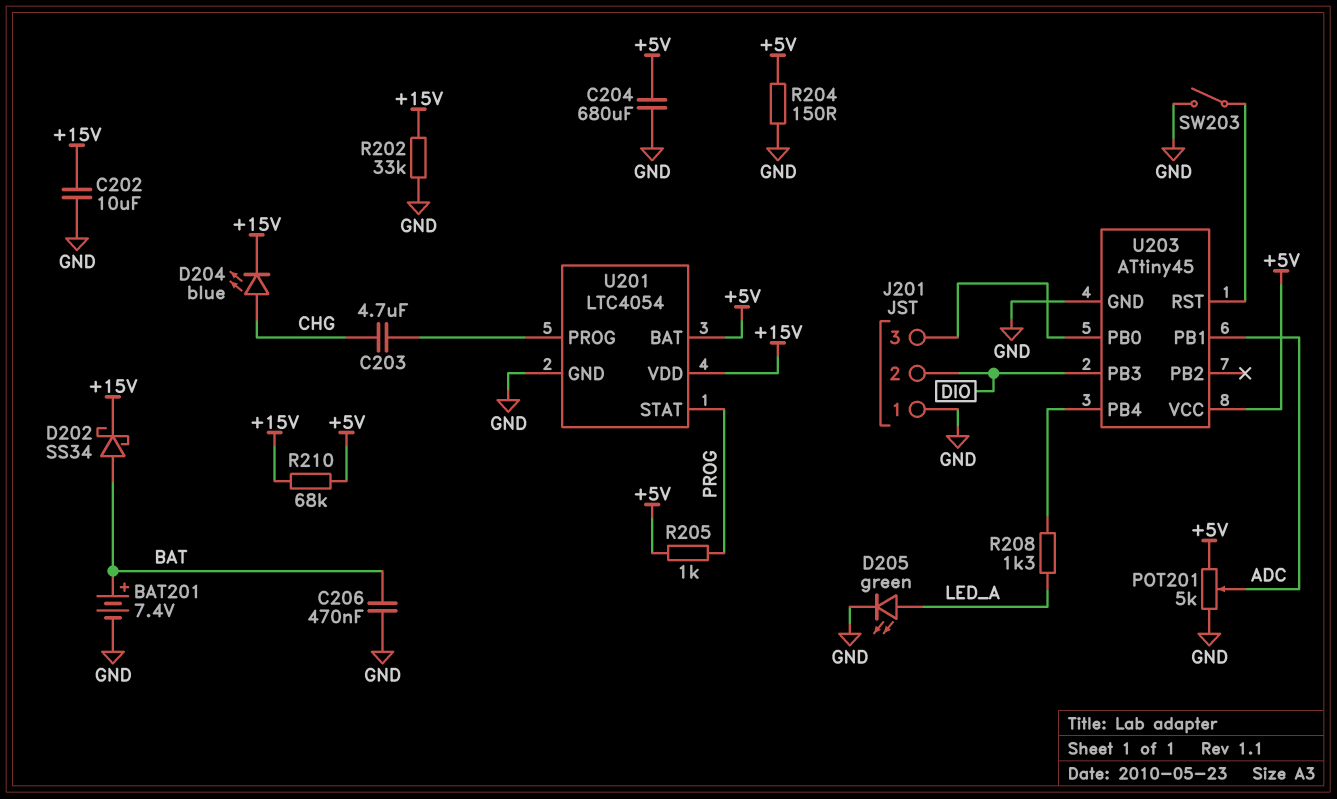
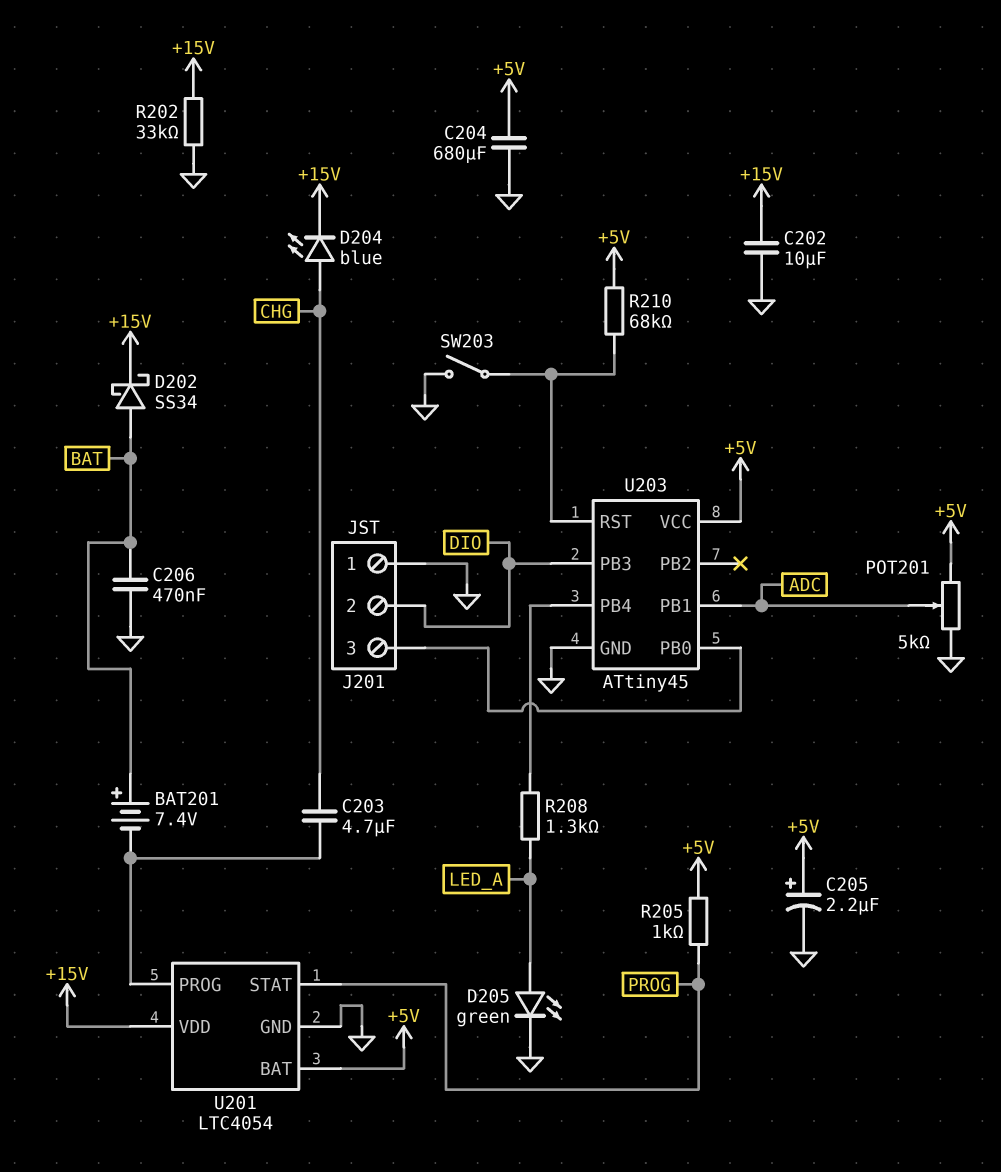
BAT201: 7.4V (plus BAT, minus GND) -> 7.4V (plus BAT, minus U201/PROG)
C205: none -> 2.2uF (plus +5V, minus GND)
R204: 150 (+5V, GND) -> none
R210: 68k (+5V, +15V) -> 68k (+5V, U203/RST)

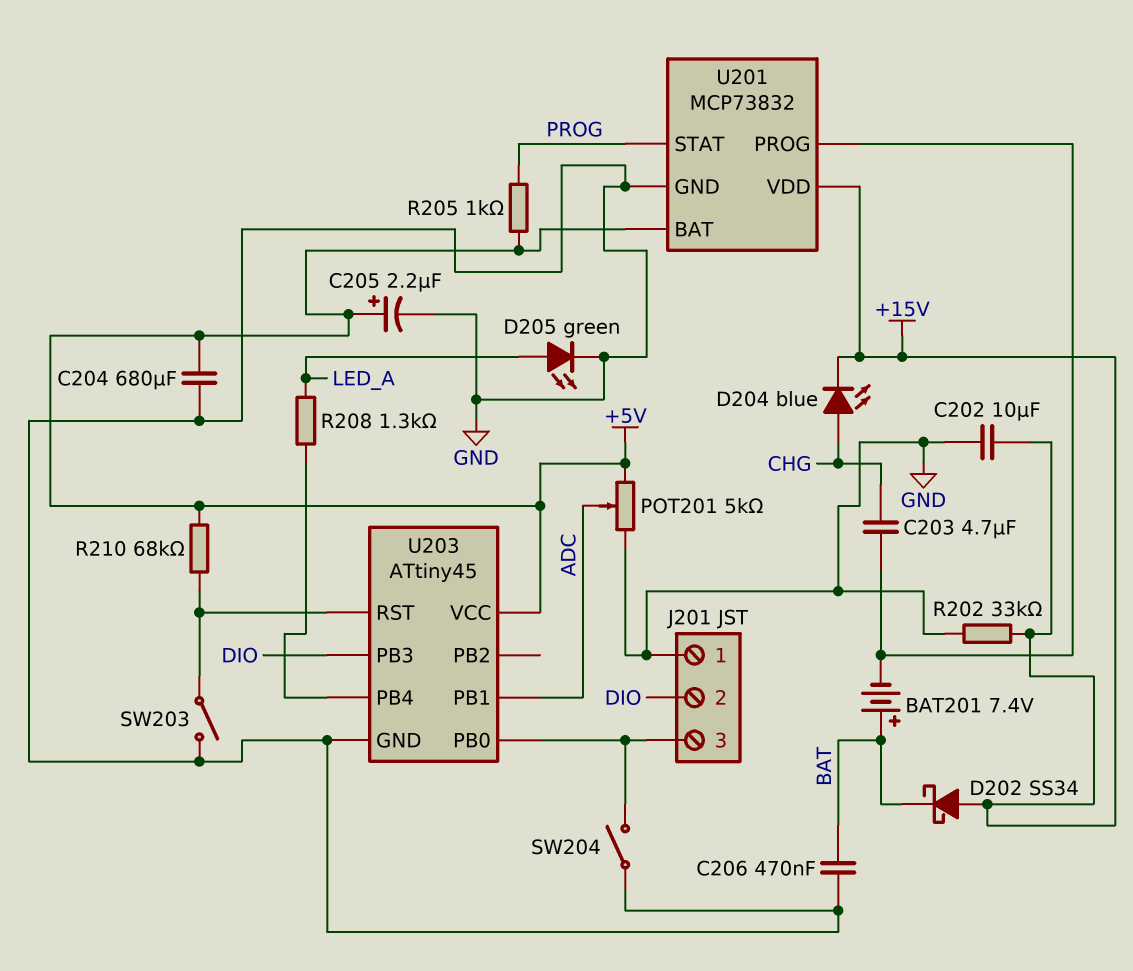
D202: schottky SS34 (A BAT, K +15V) -> schottky SS34 (A +15V, K BAT)
SW204: none -> switch (GND, J201/3)
U201: LTC4054 -> MCP73832

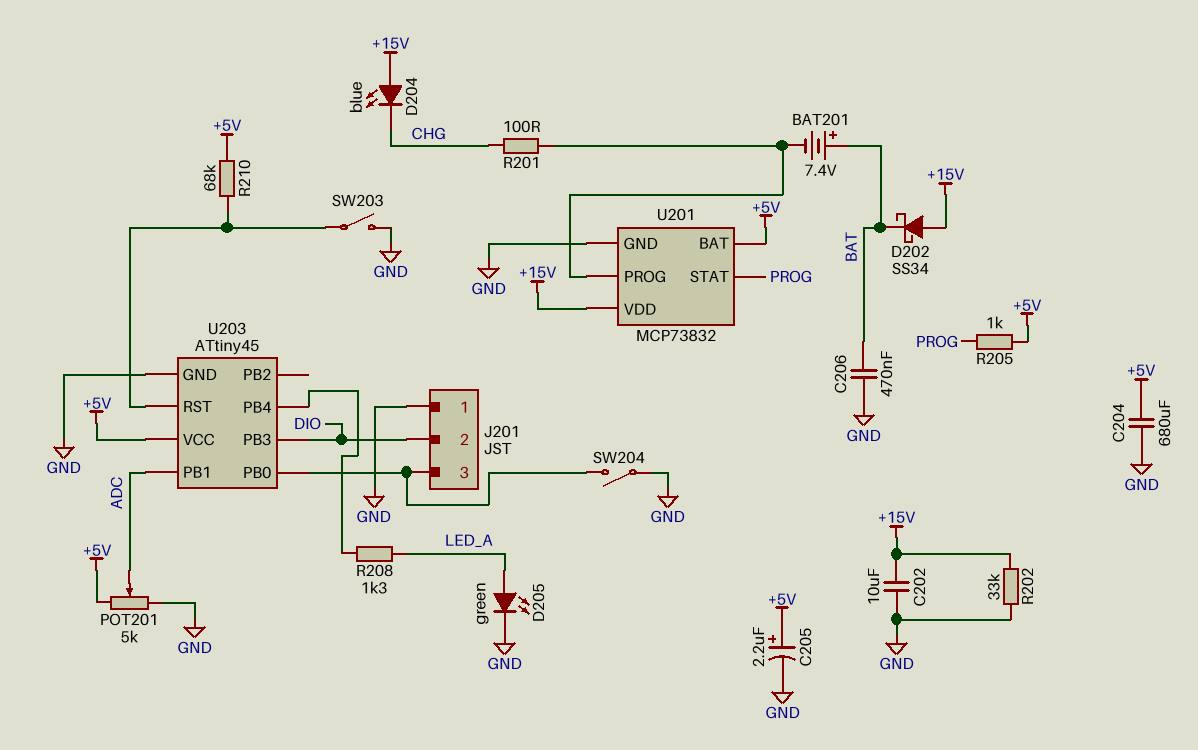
C203: 4.7uF (CHG, U201/PROG) -> none
D204: LED blue (A CHG, K +15V) -> LED blue (A +15V, K CHG)
R201: none -> 100 (CHG, U201/PROG)

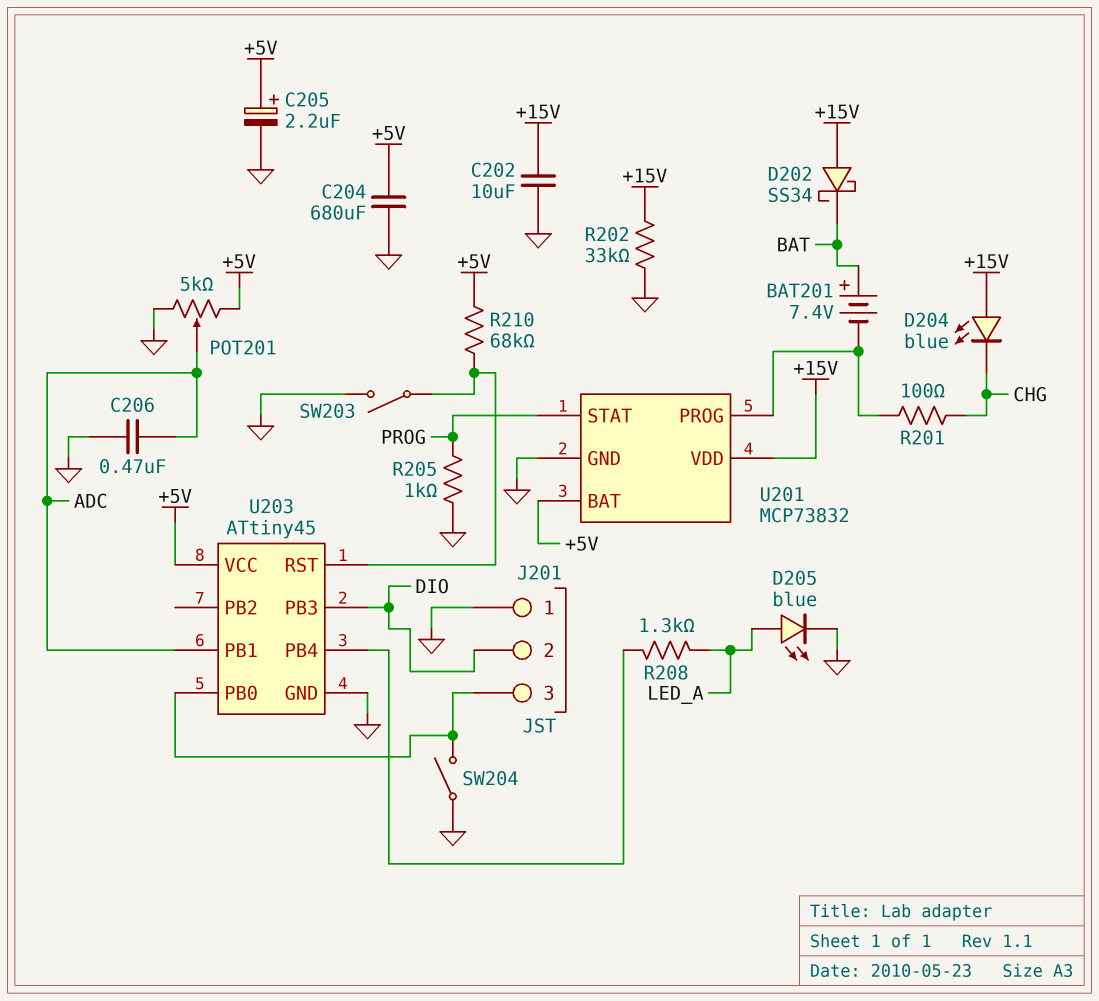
C206: 470nF (BAT, GND) -> 470nF (ADC, GND)
D205: LED green (A LED_A, K GND) -> LED blue (A LED_A, K GND)
R205: 1k (+5V, PROG) -> 1k (GND, PROG)

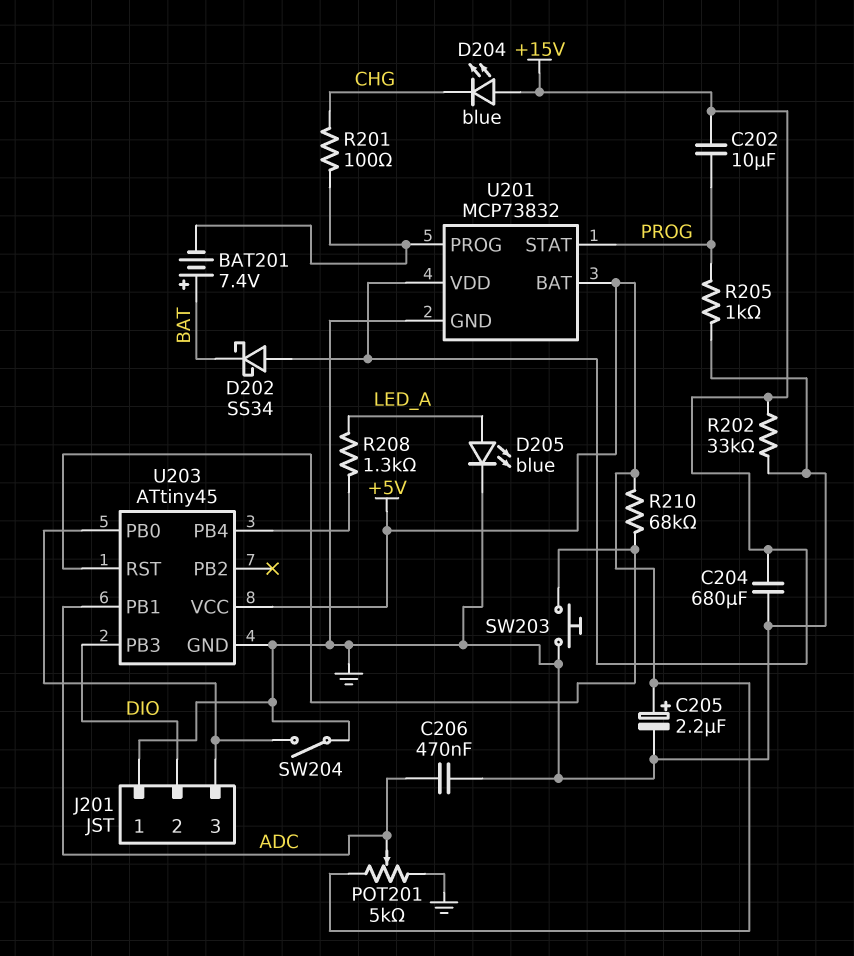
C202: 10uF (+15V, GND) -> 10uF (+15V, PROG)
C204: 680uF (+5V, GND) -> 680uF (+15V, GND)
SW203: switch (GND, U203/RST) -> button (GND, U203/RST)

